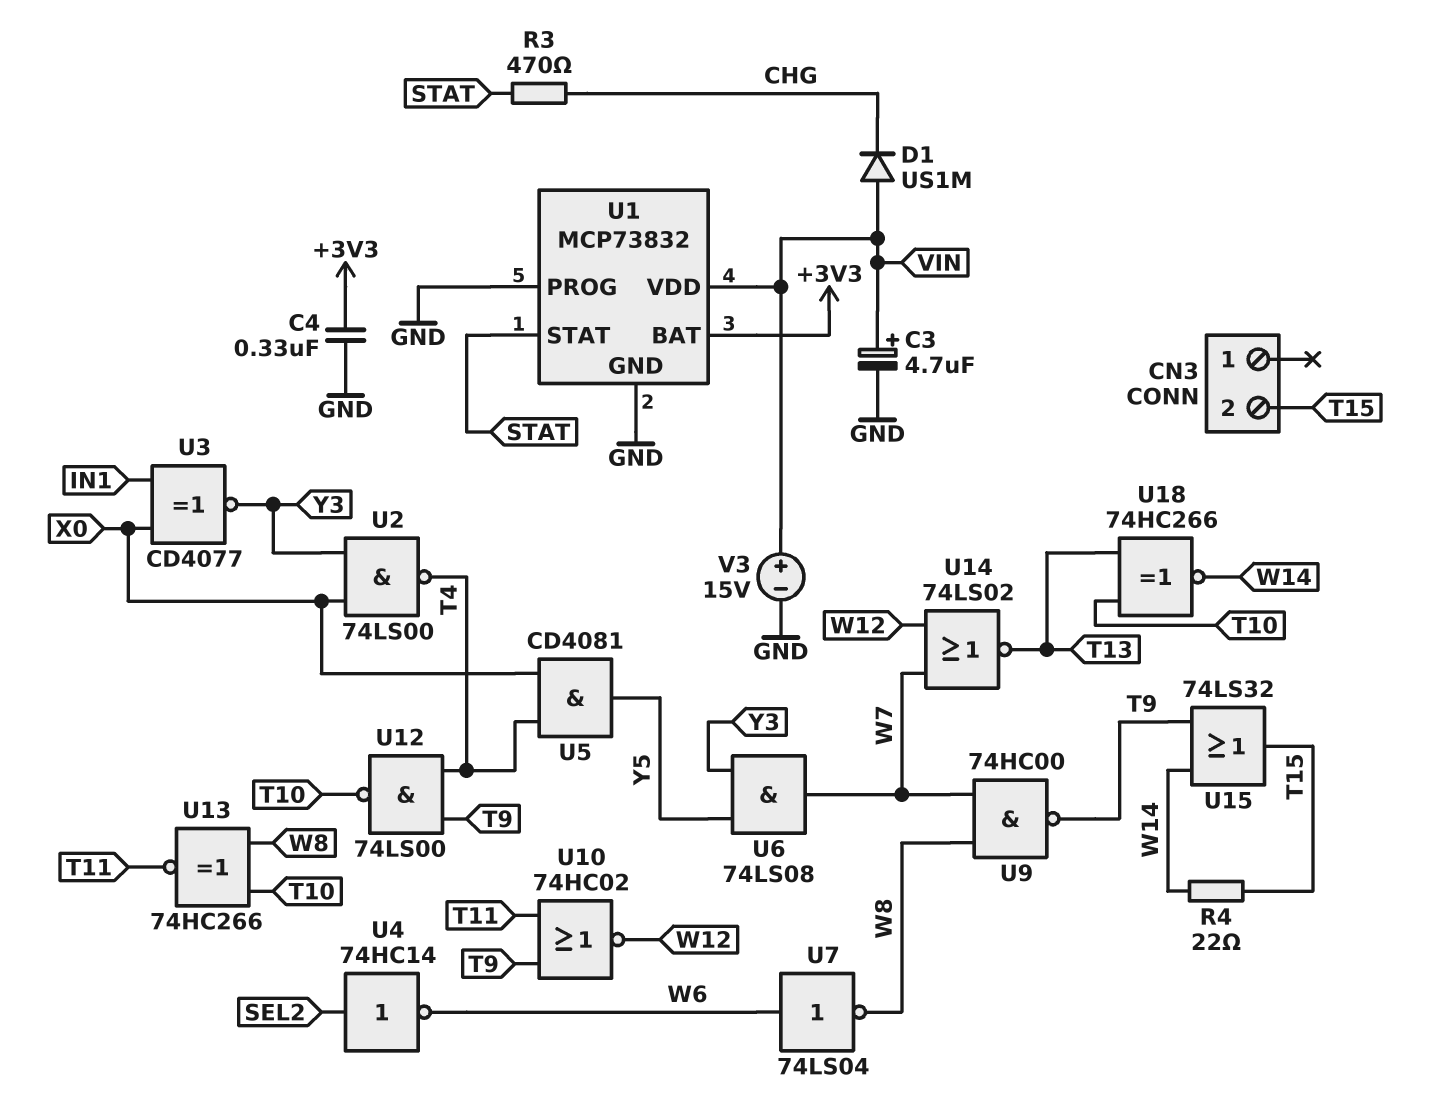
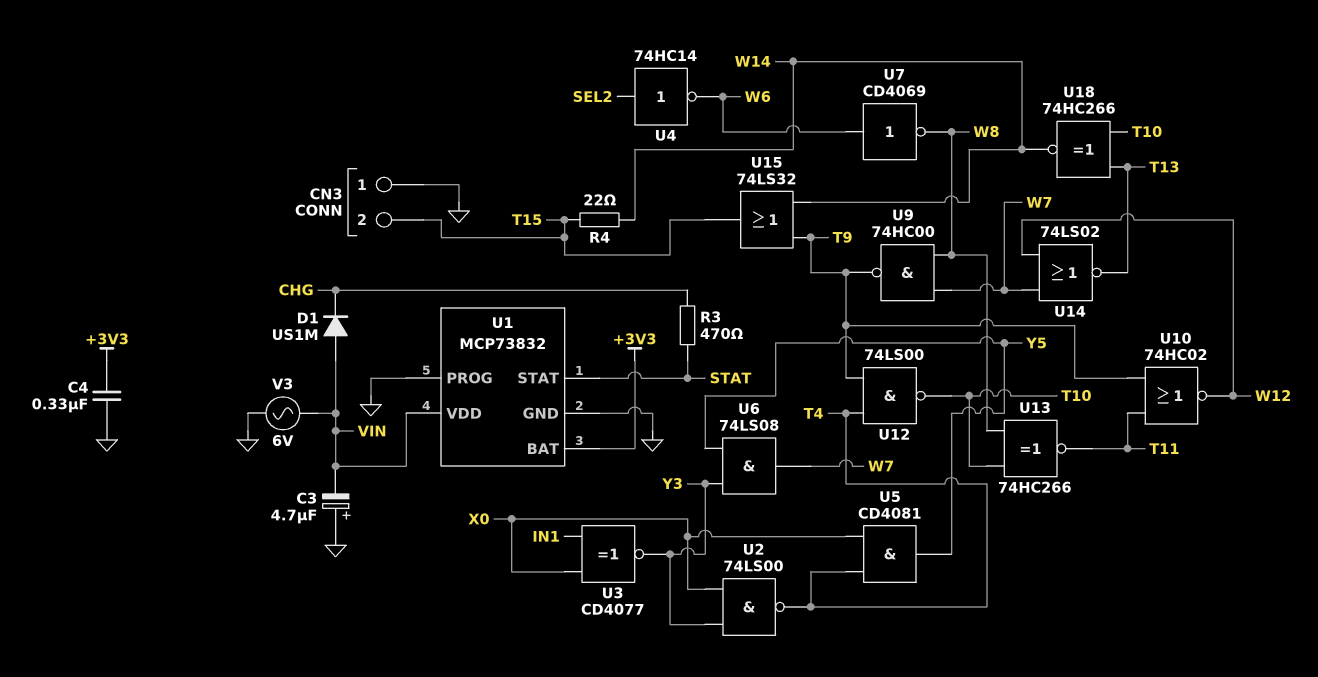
C3: 4.7uF (plus VIN, minus GND) -> 4.7uF (plus GND, minus VIN)
CN3 pin 1: none -> GND
U7: NOT 74LS04 (in W6, out W8) -> NOT CD4069 (in W6, out W8)
V3: 15V (plus VIN, minus GND) -> AC 6V (GND, VIN)

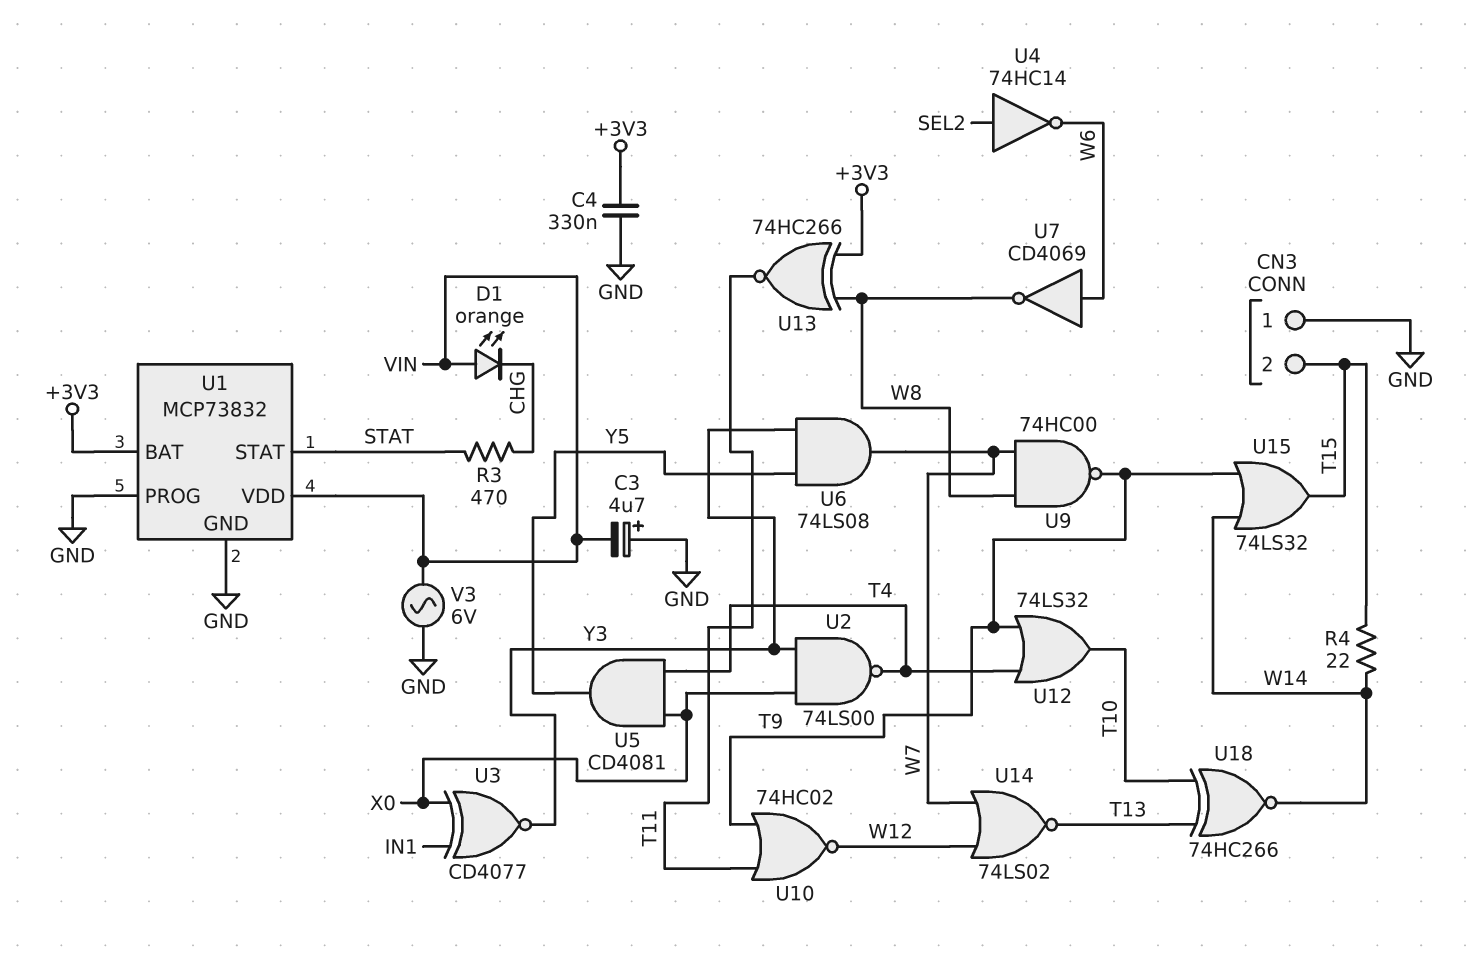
D1: diode US1M (A VIN, K CHG) -> LED orange (A VIN, K CHG)
U12: NAND 74LS00 (in T4, in T9, out T10) -> OR 74LS32 (in T4, in T9, out T10)
U13: XNOR 74HC266 (in T10, in W8, out T11) -> XNOR 74HC266 (in +3V3, in W8, out T11)

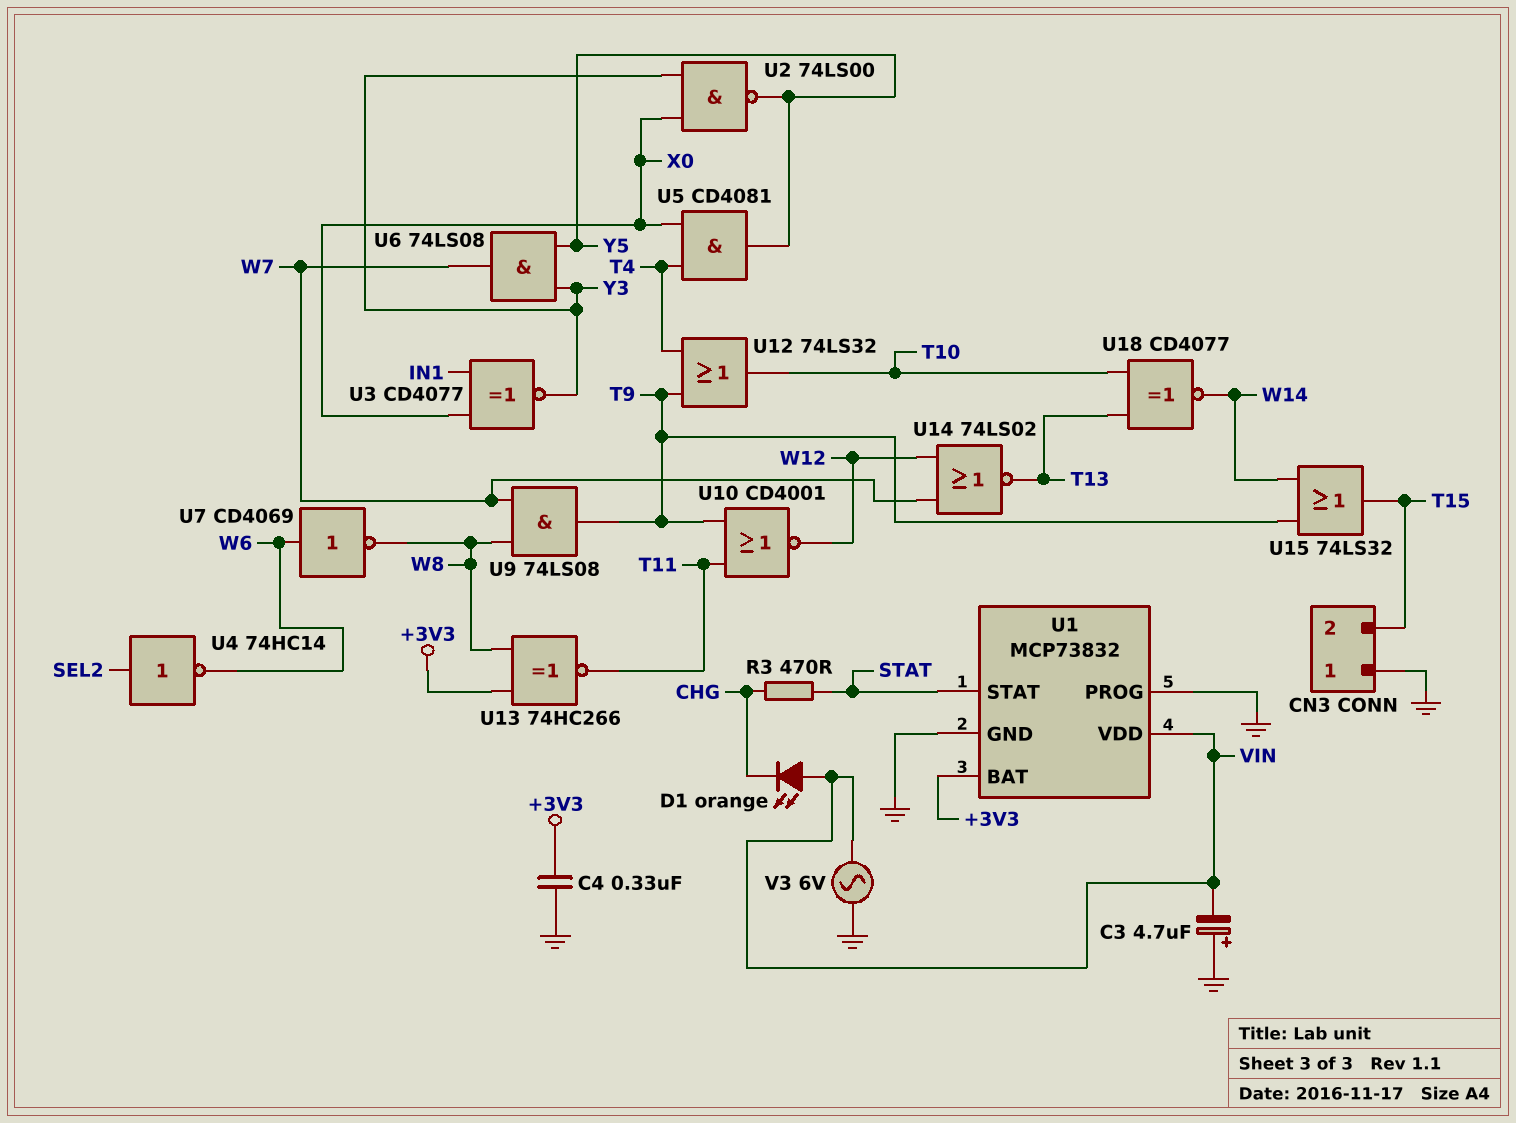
R4: 22 (T15, W14) -> none
U2: NAND 74LS00 (in X0, in Y3, out T4) -> NAND 74LS00 (in X0, in Y3, out Y5)
U9: NAND 74HC00 (in W7, in W8, out T9) -> AND 74LS08 (in W7, in W8, out T9)
U10: NOR 74HC02 (in T9, in T11, out W12) -> NOR CD4001 (in T9, in T11, out W12)
U18: XNOR 74HC266 (in T10, in T13, out W14) -> XNOR CD4077 (in T10, in T13, out W14)

